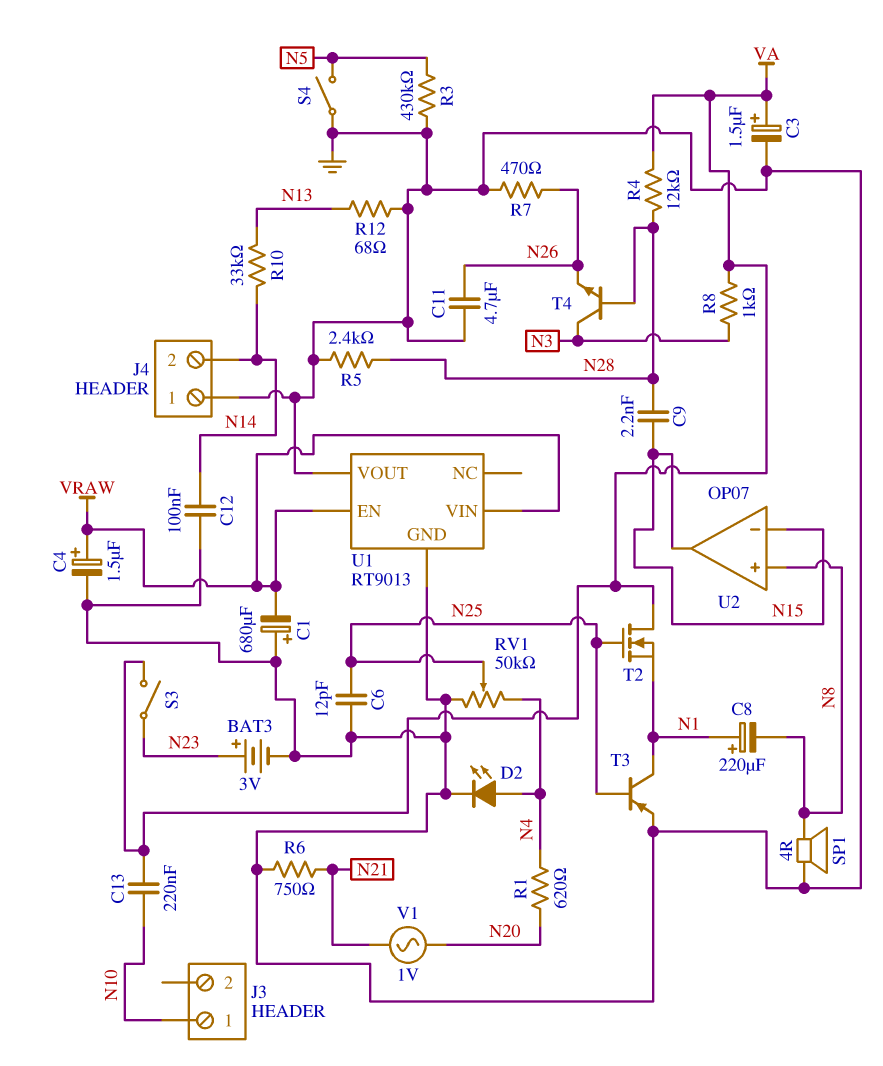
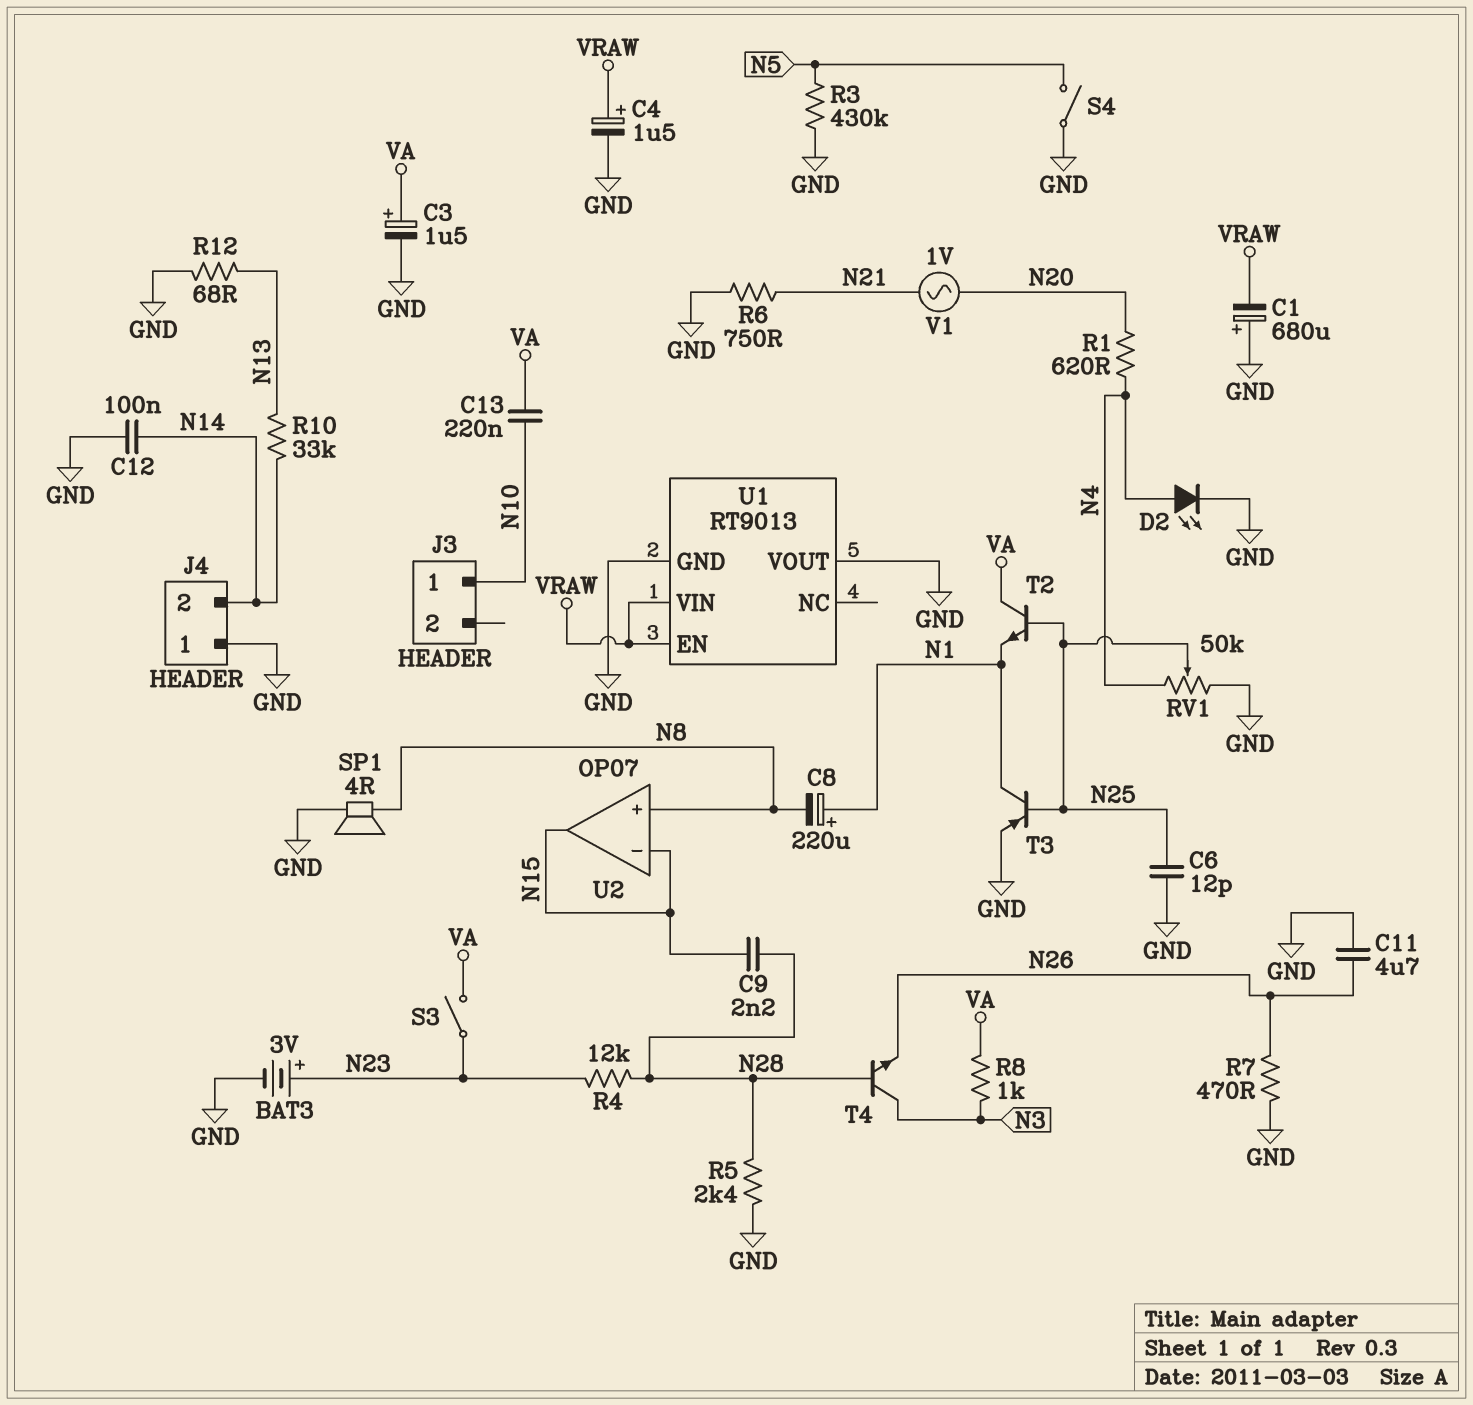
R4: 12k (N28, VA) -> 12k (N23, N28)
T2: NMOS (G N25, D VA, S N1) -> NPN (B N25, C VA, E N1)

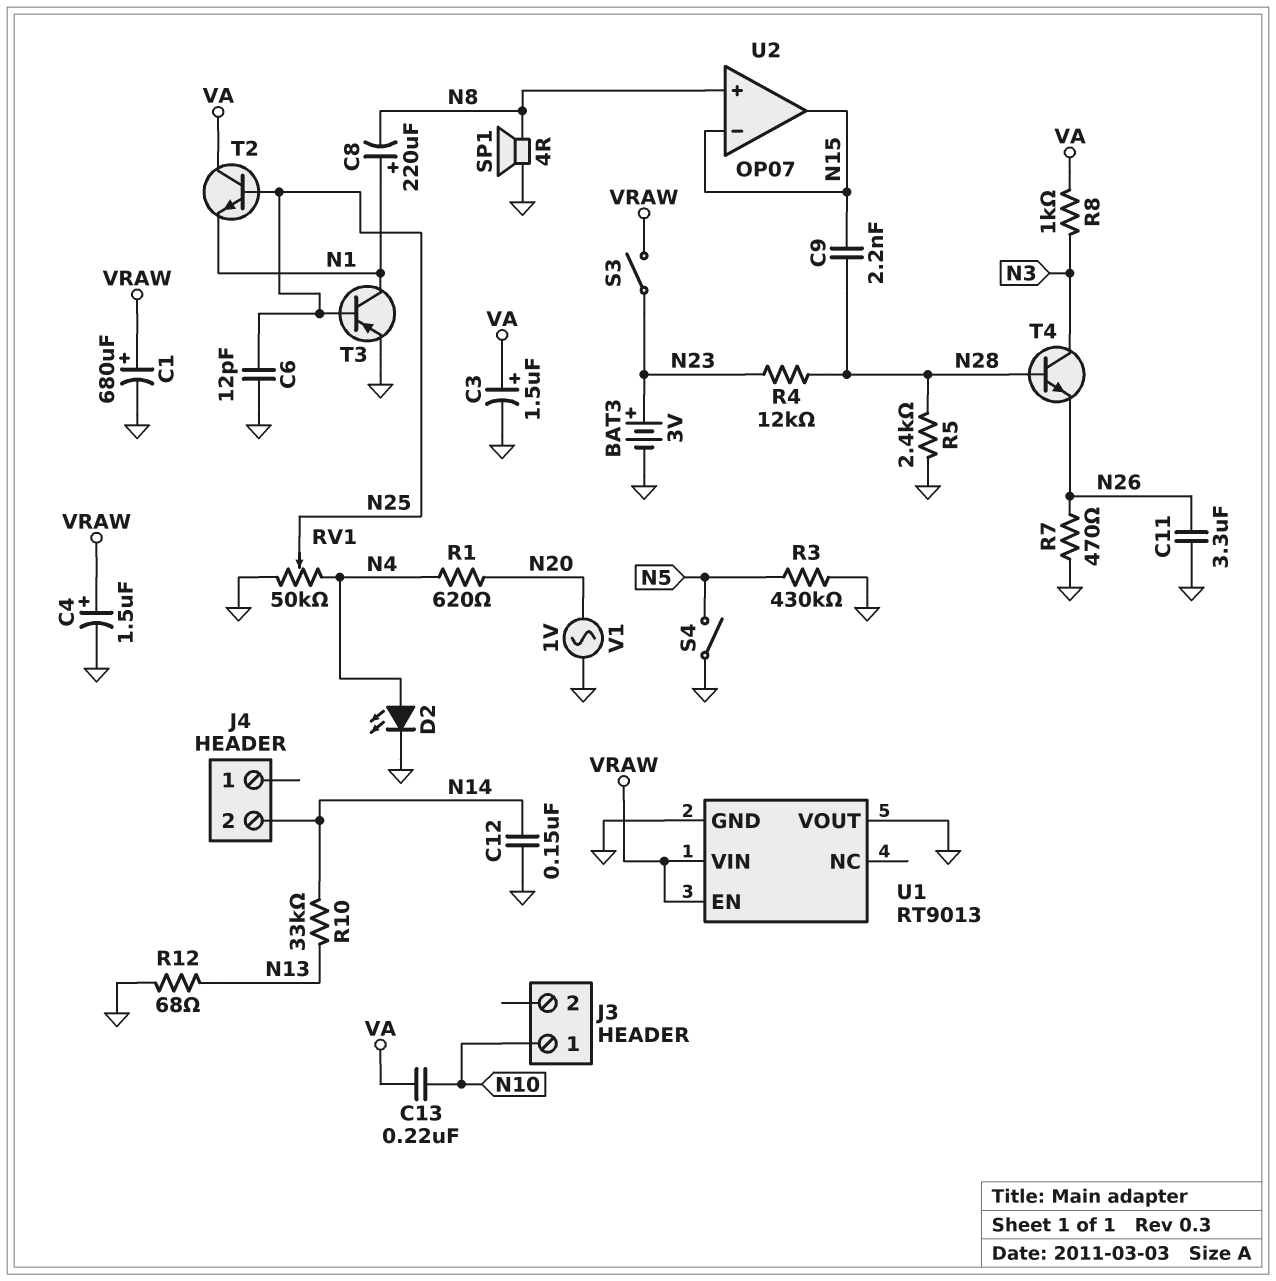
C1: 680uF (plus GND, minus VRAW) -> 680uF (plus VRAW, minus GND)
C11: 4.7uF (GND, N26) -> 3.3uF (GND, N26)
C12: 100nF (GND, N14) -> 150nF (GND, N14)
J4 pin 1: GND -> none
R6: 750 (GND, N21) -> none
S3: switch (N23, VA) -> switch (N23, VRAW)
V1: AC 1V (N20, N21) -> AC 1V (GND, N20)

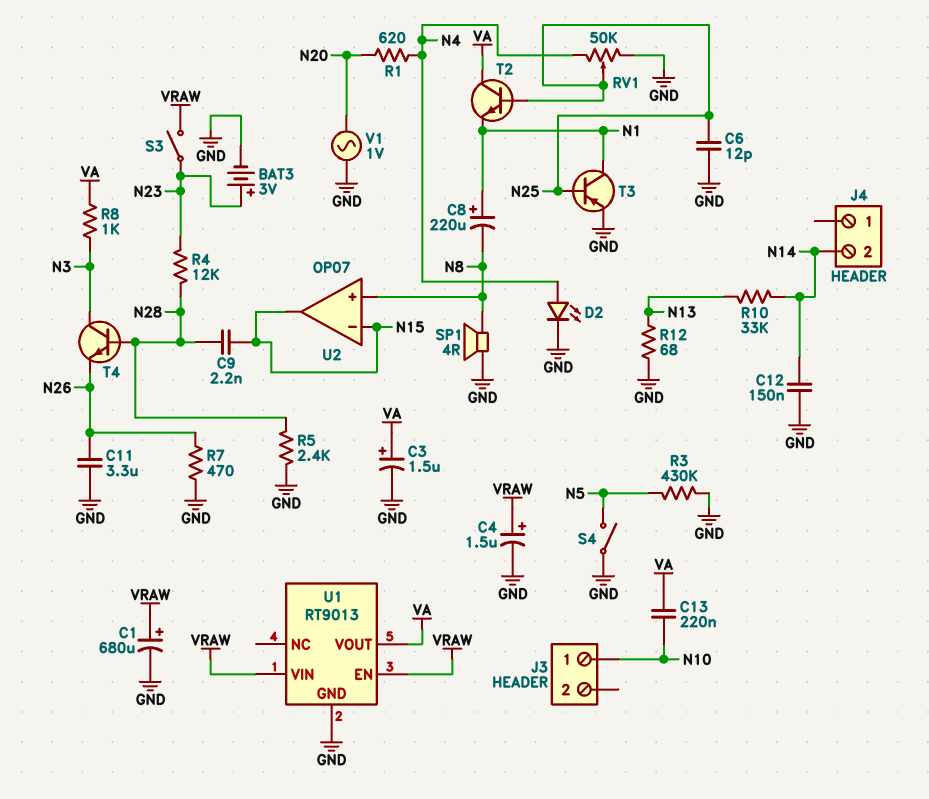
U1 pin VOUT: GND -> VA

